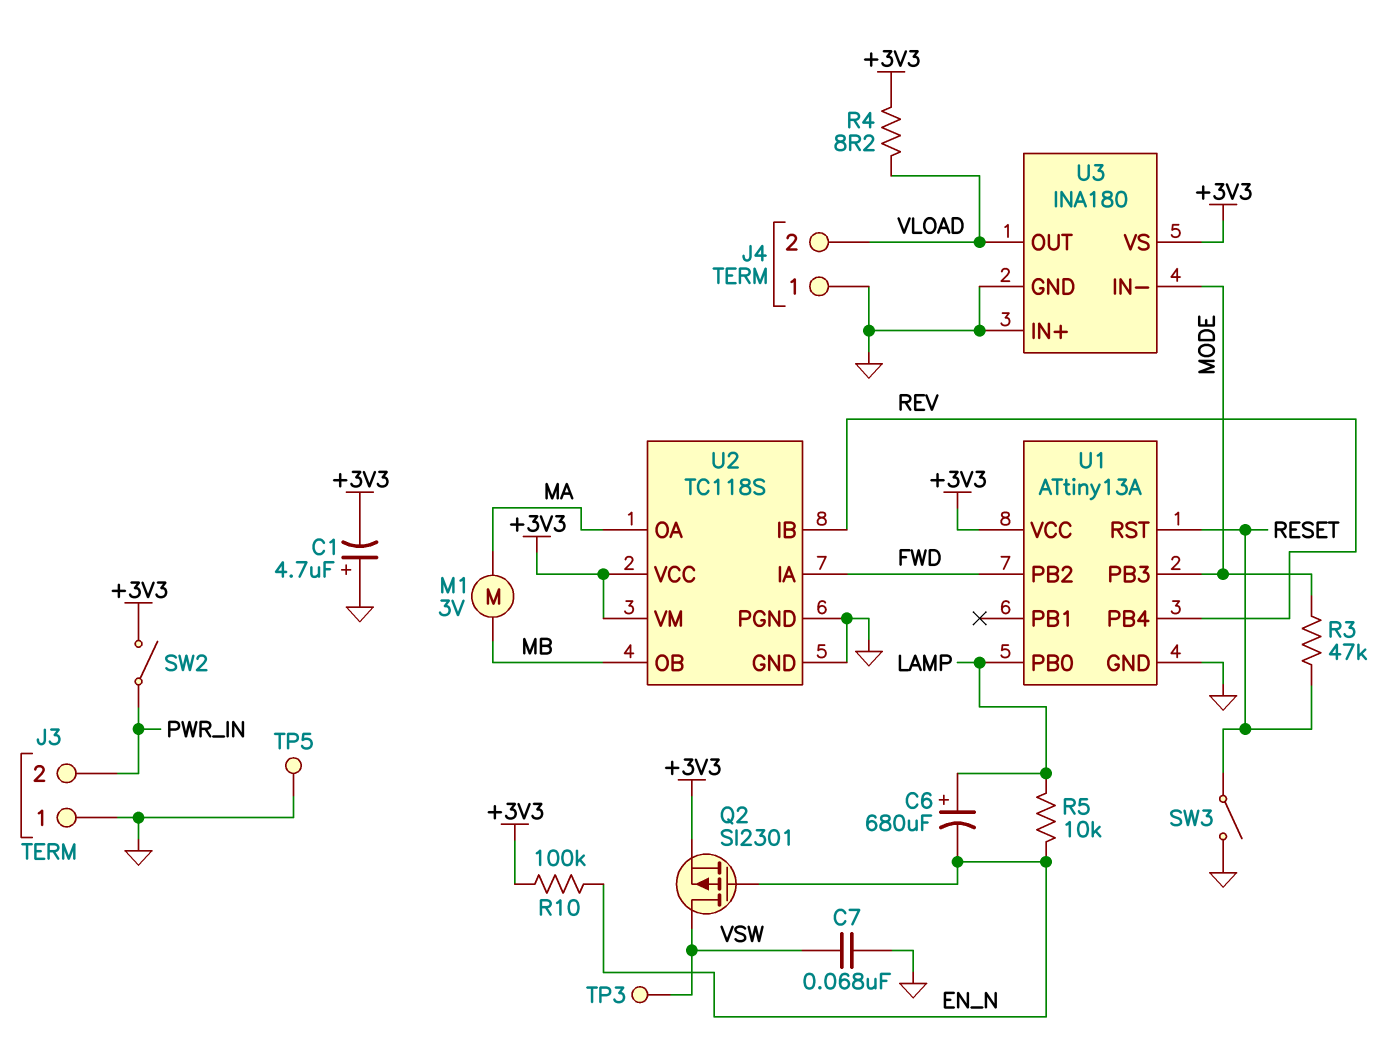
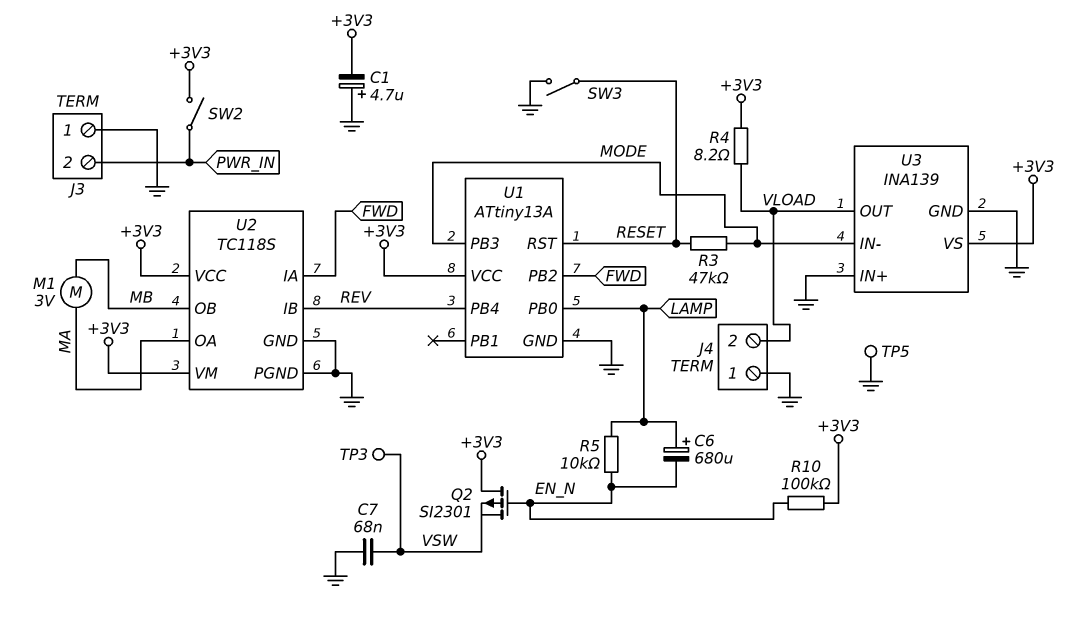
Q2: PMOS SI2301 (G EN_N, D VSW, S +3V3) -> PMOS SI2301 (G EN_N, D +3V3, S VSW)
U3: INA180 -> INA139

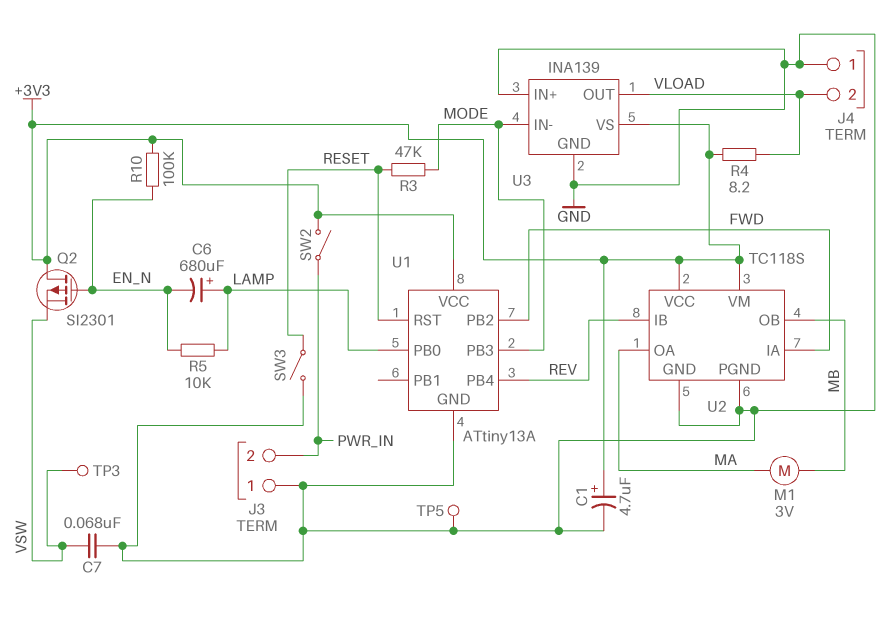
C1: 4.7uF (plus GND, minus +3V3) -> 4.7uF (plus +3V3, minus GND)

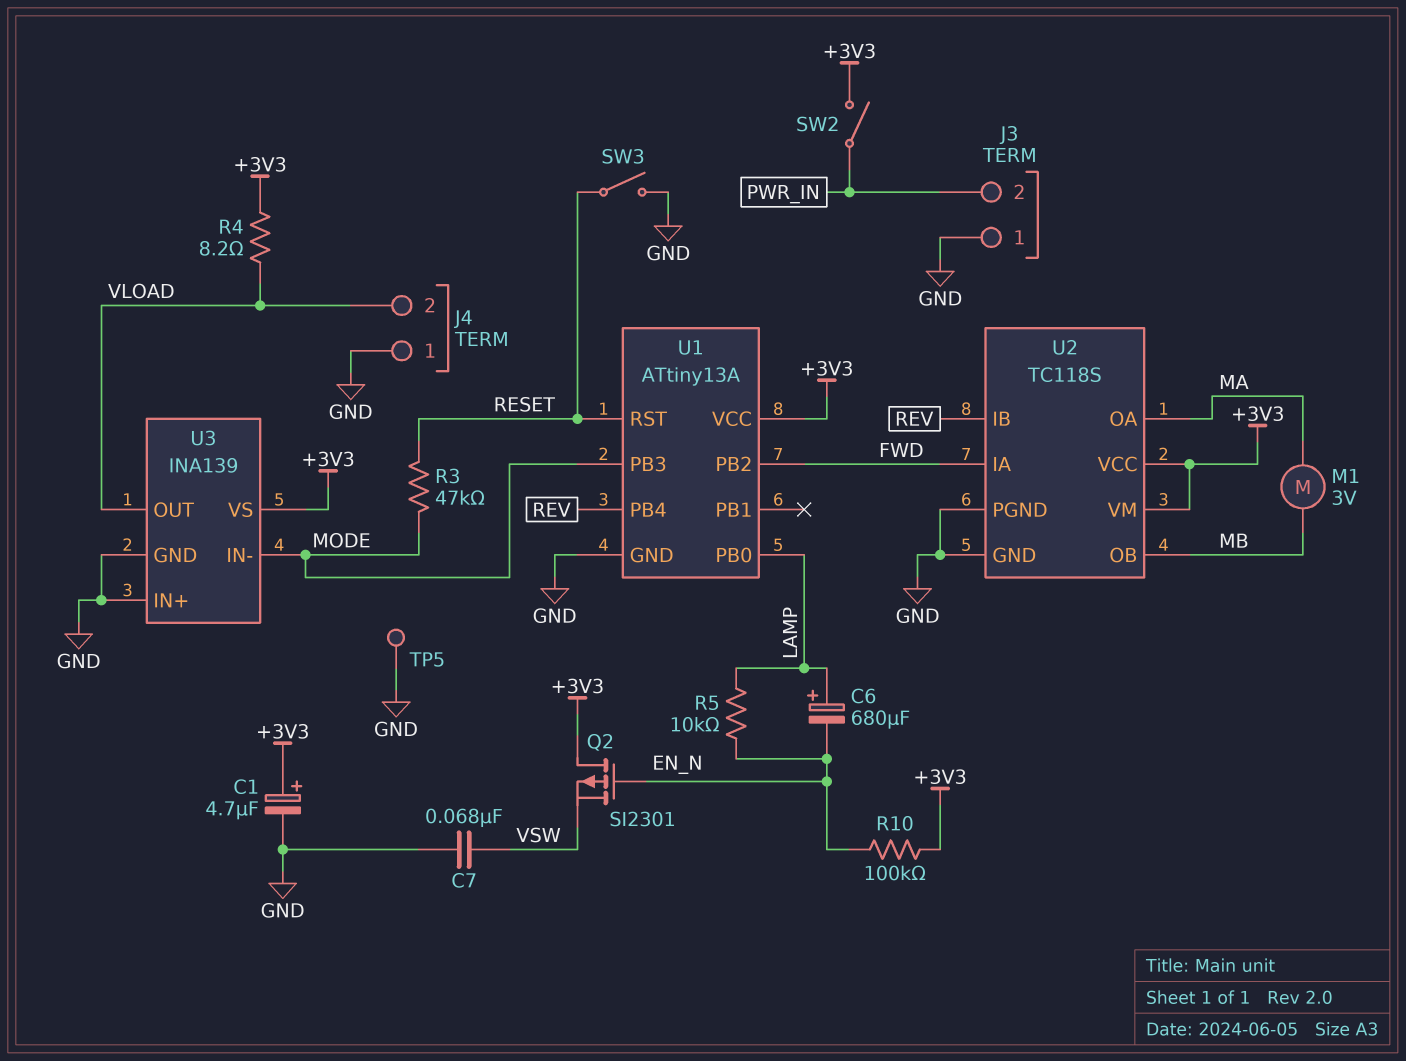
TP3: test point (VSW) -> none

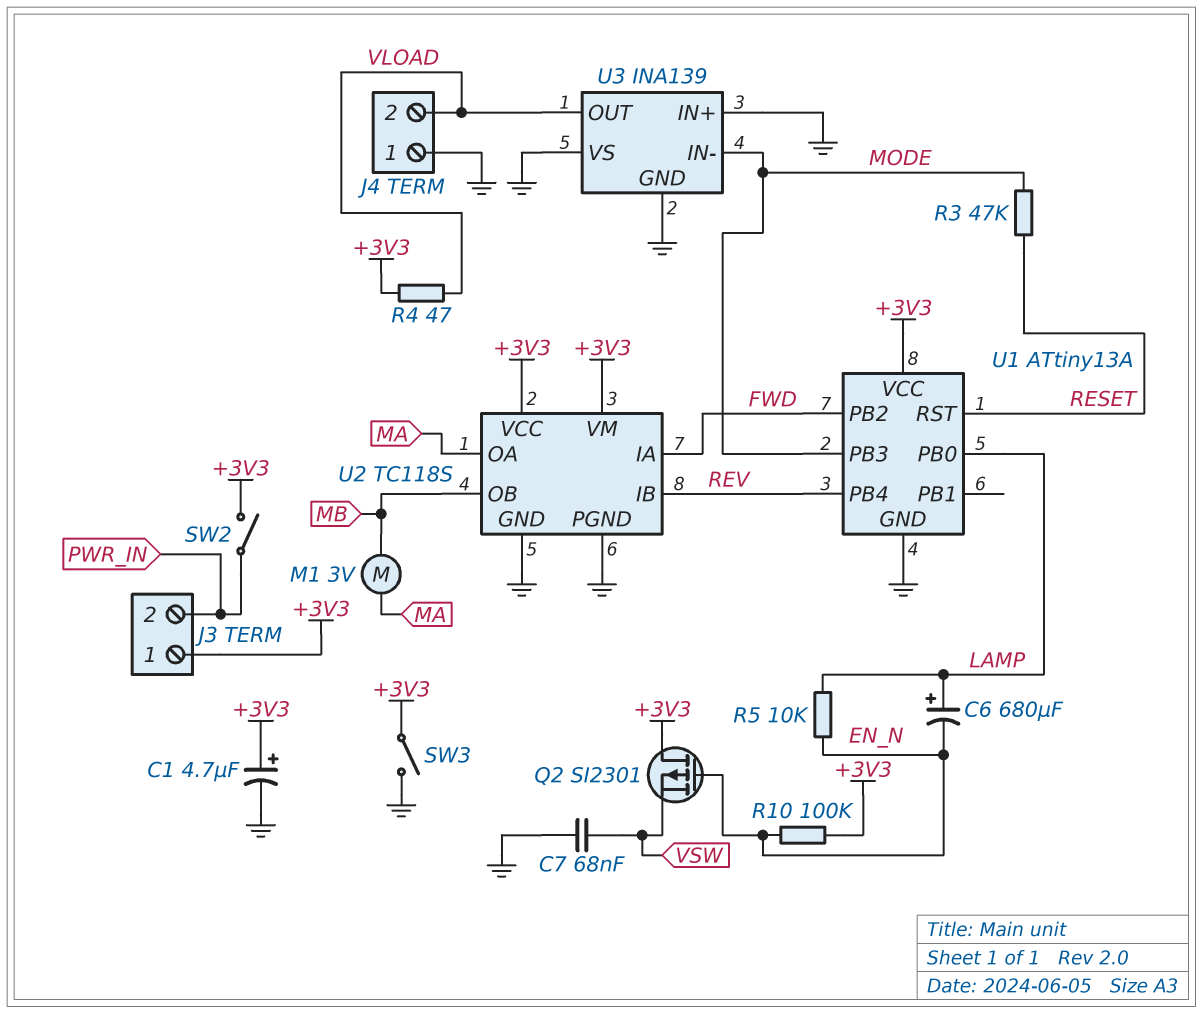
J3 pin 1: GND -> +3V3
R4: 8.2 (+3V3, VLOAD) -> 47 (+3V3, VLOAD)
SW3: switch (GND, RESET) -> switch (+3V3, GND)
TP5: test point (GND) -> none
U3 pin VS: +3V3 -> GND

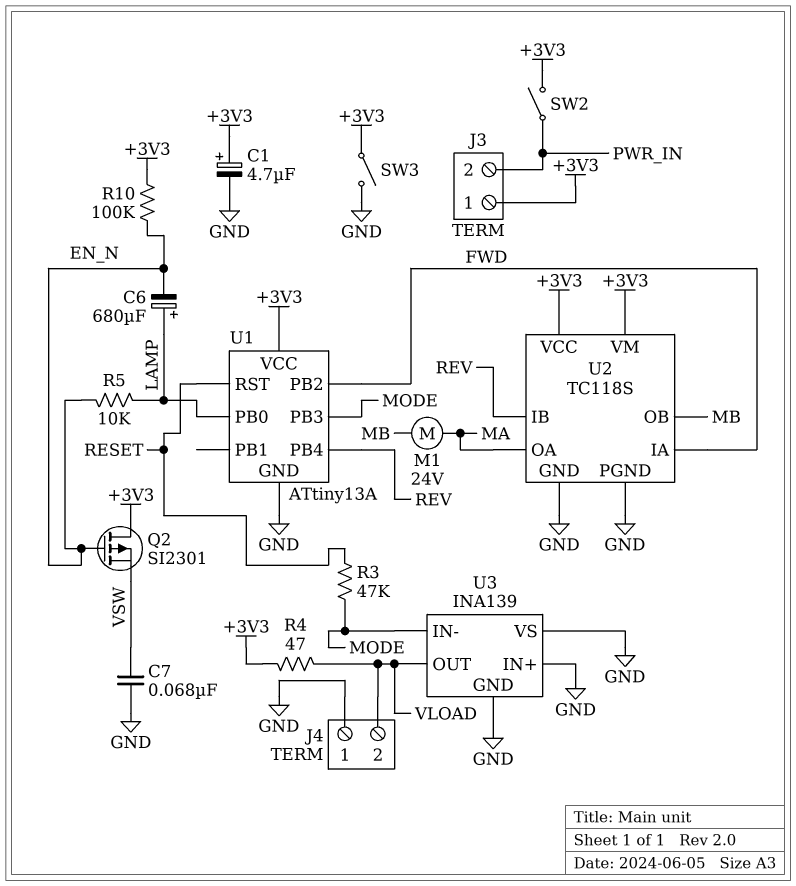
M1: motor 3V (MA, MB) -> motor 24V (MA, MB)

